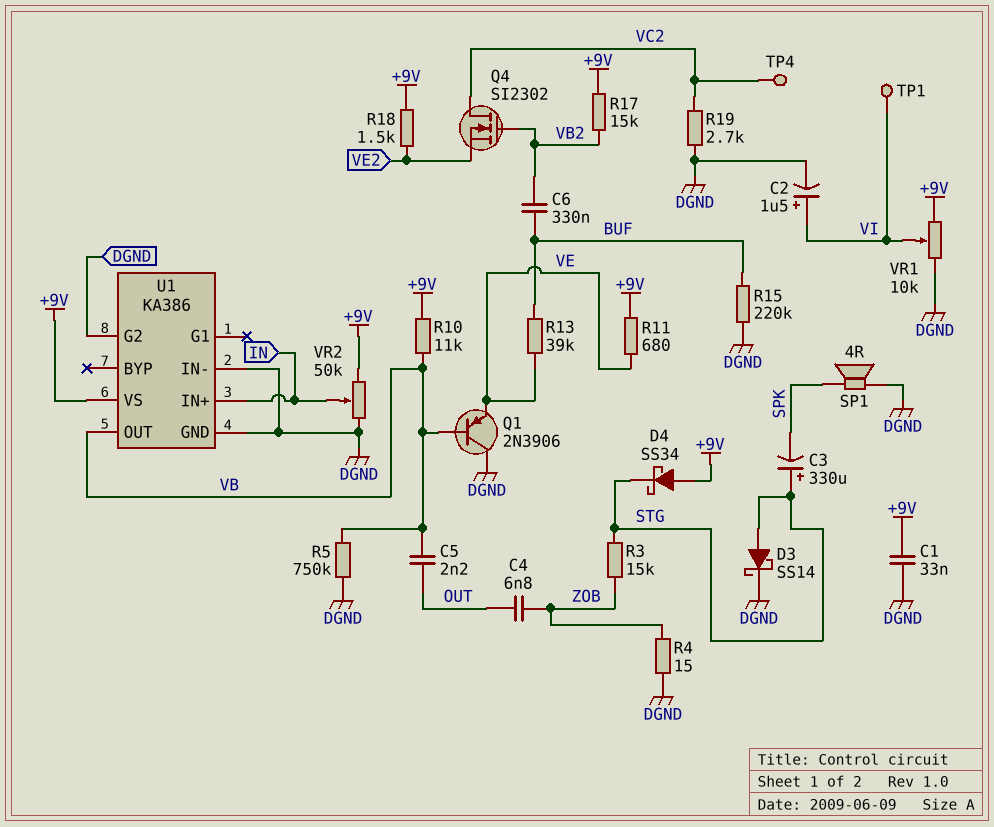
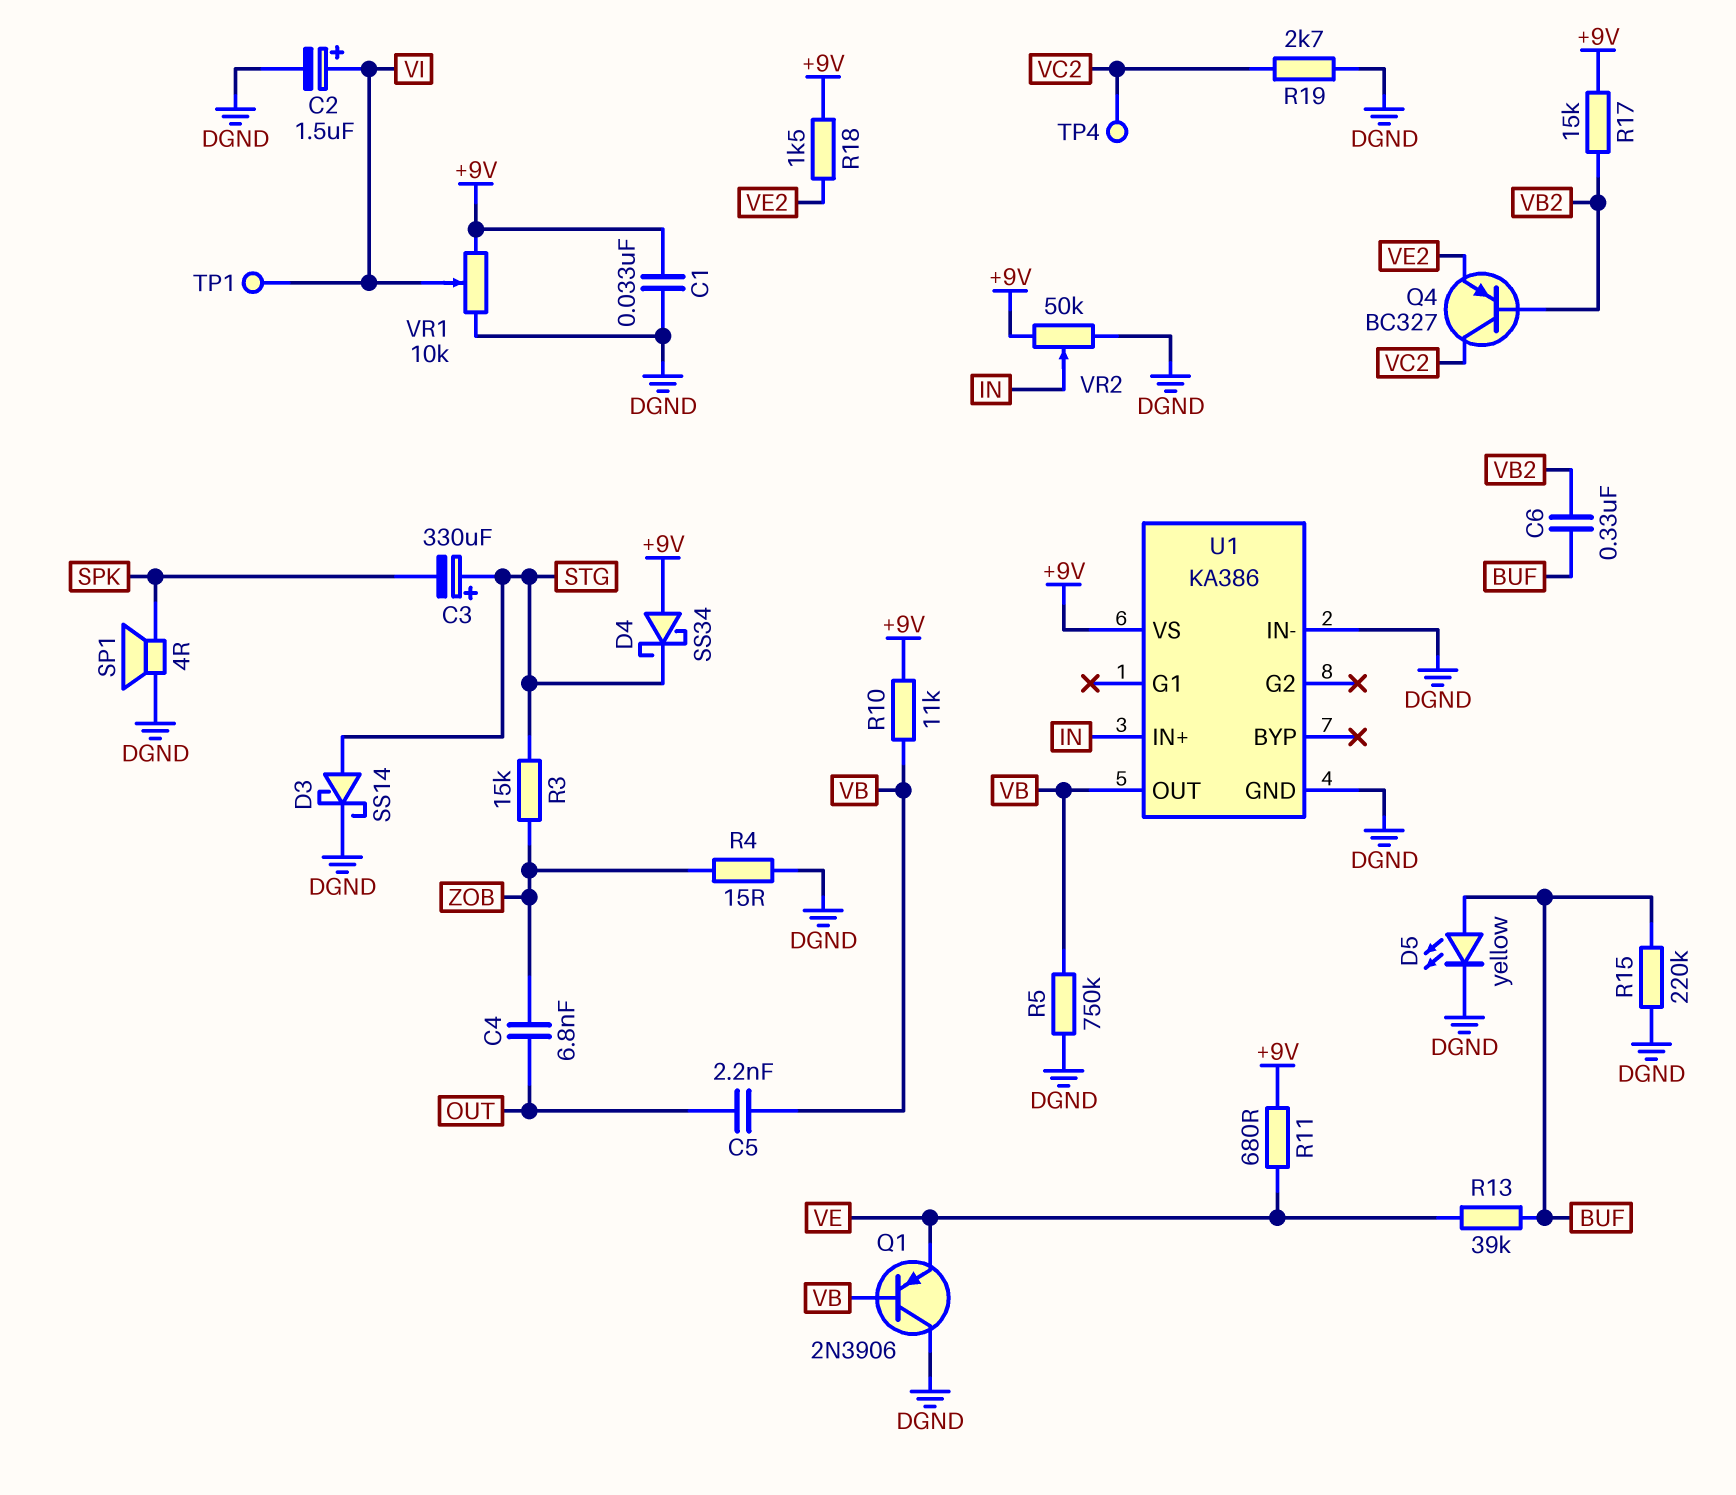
D5: none -> LED yellow (A BUF, K DGND)
Q4: NMOS SI2302 (G VB2, D VC2, S VE2) -> PNP BC327 (B VB2, C VC2, E VE2)
U1 pin G2: DGND -> none

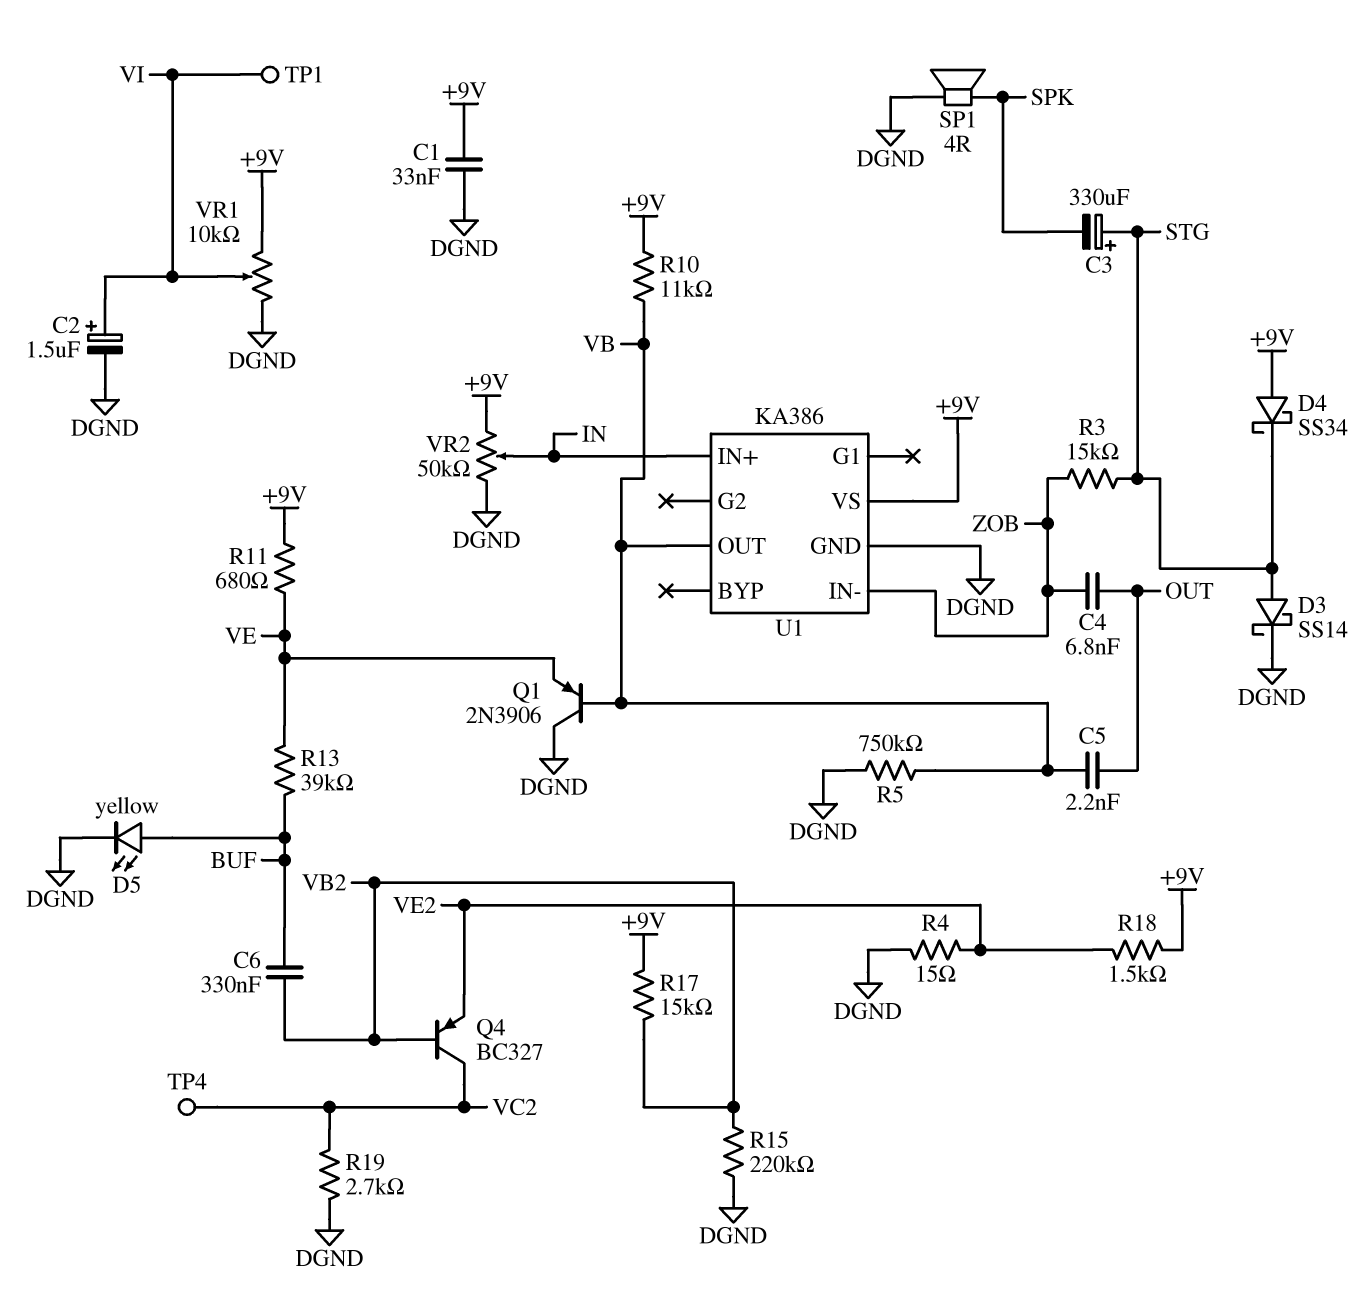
R4: 15 (DGND, ZOB) -> 15 (DGND, VE2)
R15: 220k (BUF, DGND) -> 220k (DGND, VB2)
U1 pin IN-: DGND -> ZOB

